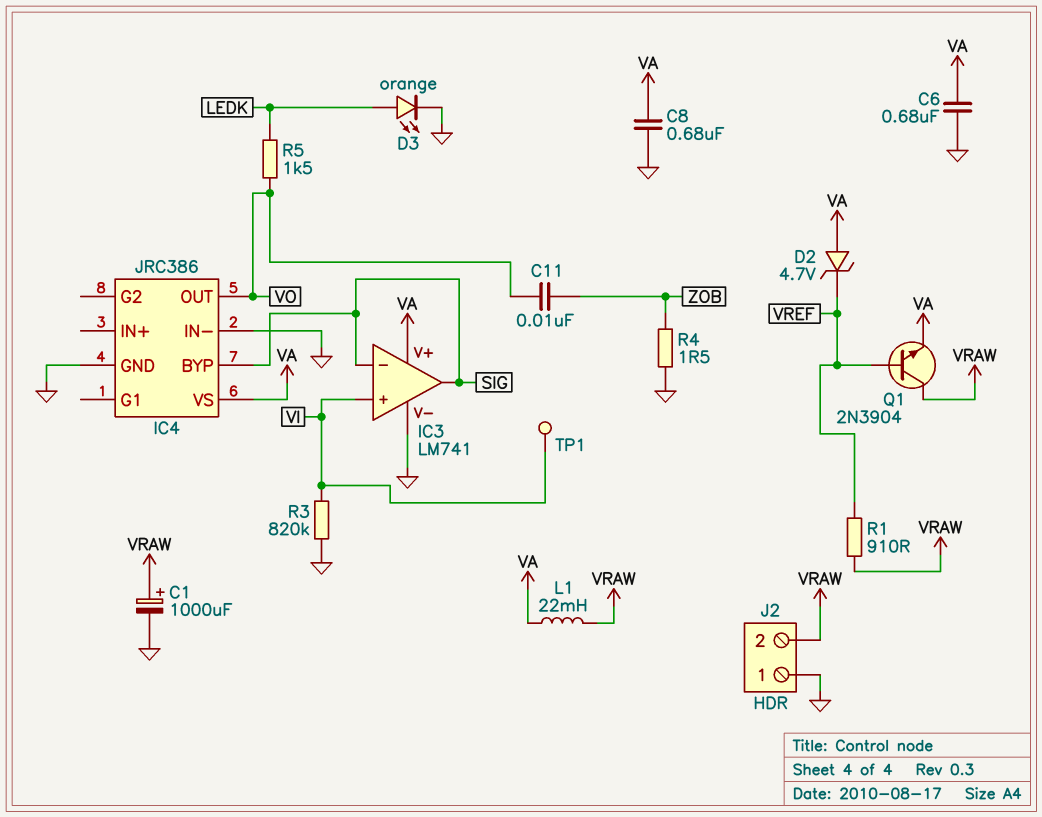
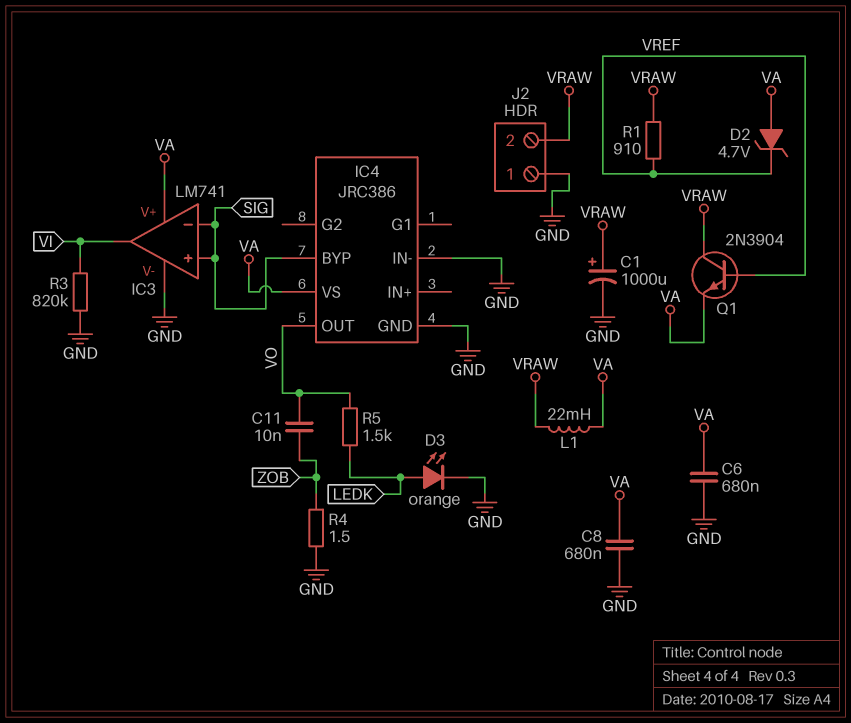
IC3 pin in+: VI -> SIG
IC3 pin out: SIG -> VI
TP1: test point (VI) -> none

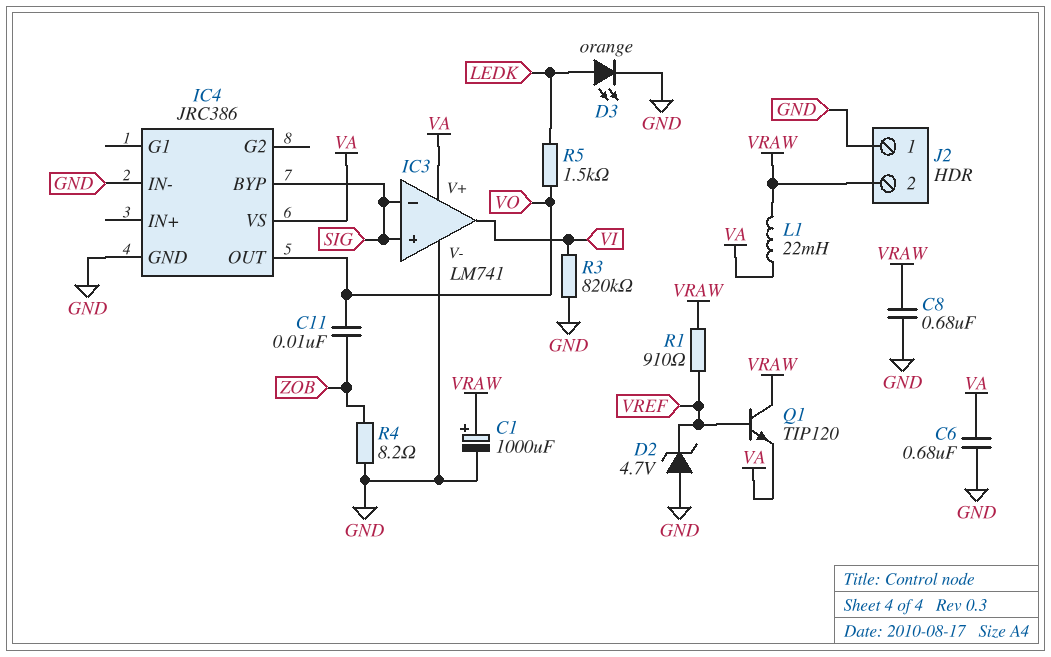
C8: 680nF (GND, VA) -> 680nF (GND, VRAW)
D2: zener 4.7V (A VA, K VREF) -> zener 4.7V (A GND, K VREF)
Q1: NPN 2N3904 (B VREF, C VRAW, E VA) -> NPN TIP120 (B VREF, C VRAW, E VA)
R4: 1.5 (GND, ZOB) -> 8.2 (GND, ZOB)

